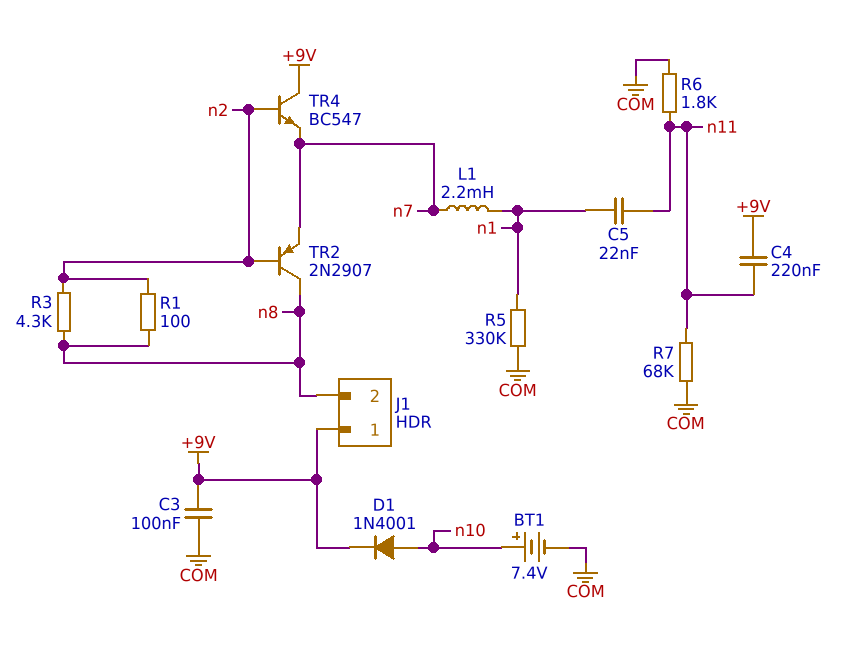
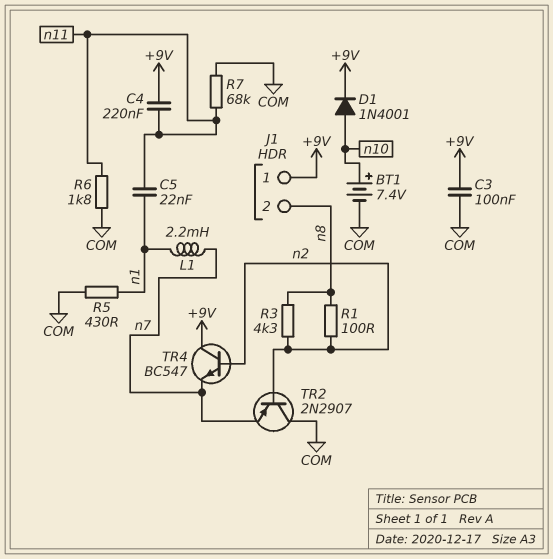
R5: 330k (COM, n1) -> 430 (COM, n1)
TR2: PNP 2N2907 (B n2, C n8, E n7) -> PNP 2N2907 (B n2, C COM, E n7)

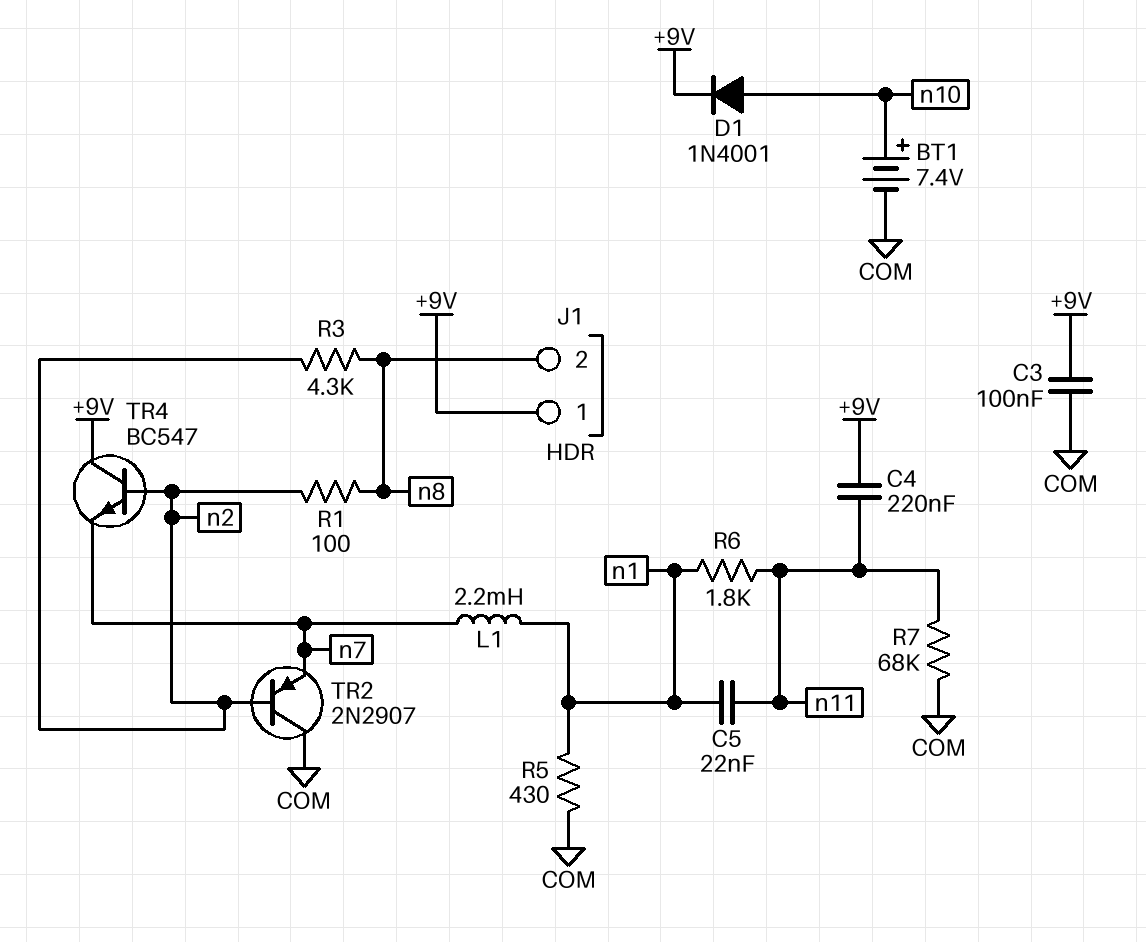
R6: 1.8k (COM, n11) -> 1.8k (n1, n11)

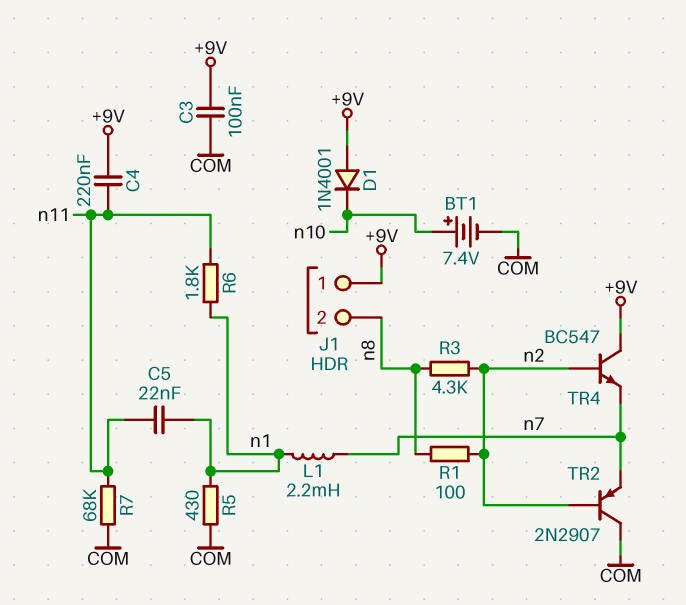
D1: diode 1N4001 (A n10, K +9V) -> diode 1N4001 (A +9V, K n10)

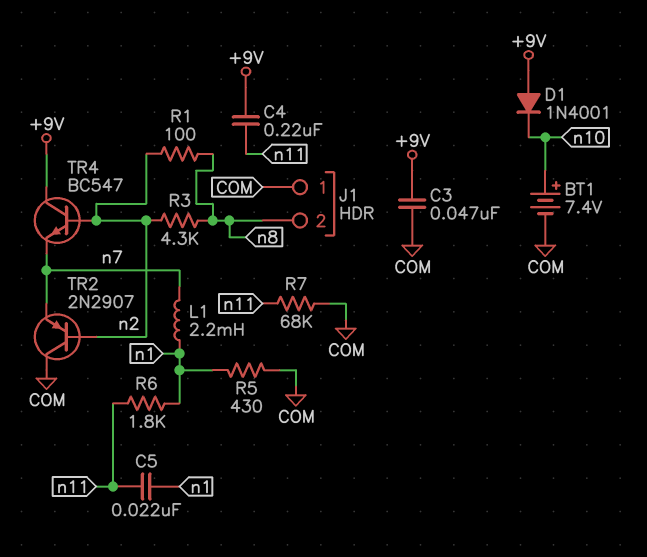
C3: 100nF (+9V, COM) -> 47nF (+9V, COM)
J1 pin 1: +9V -> COM

